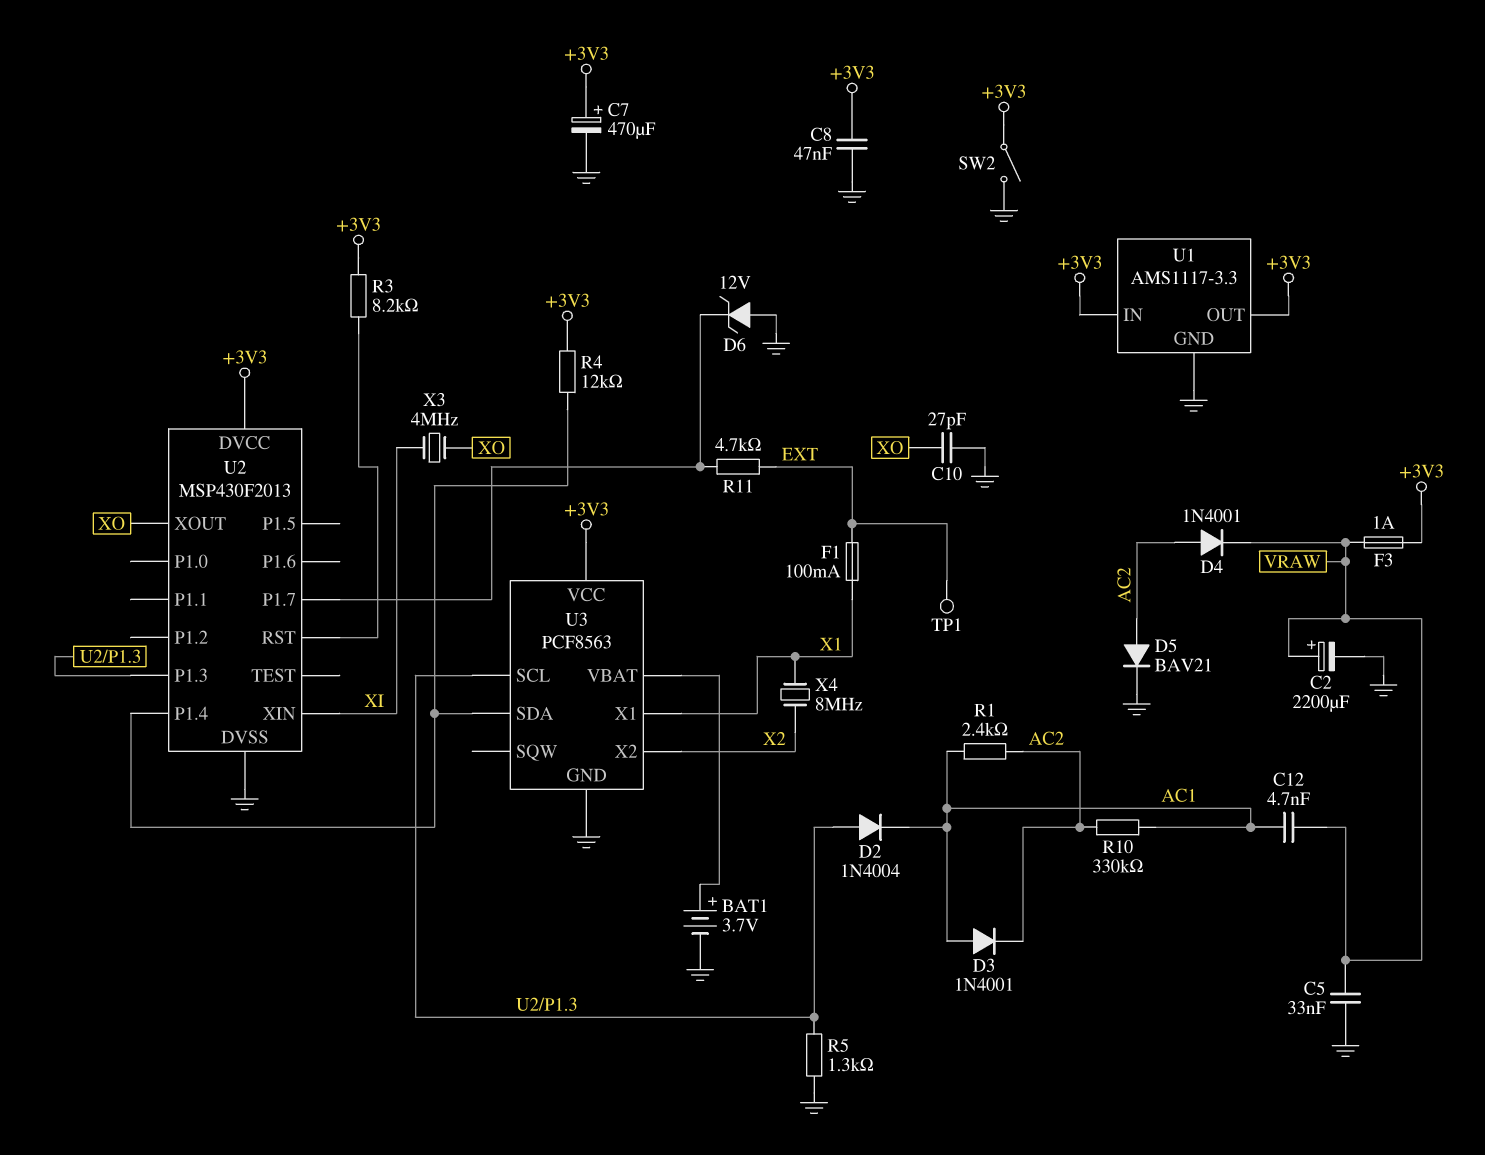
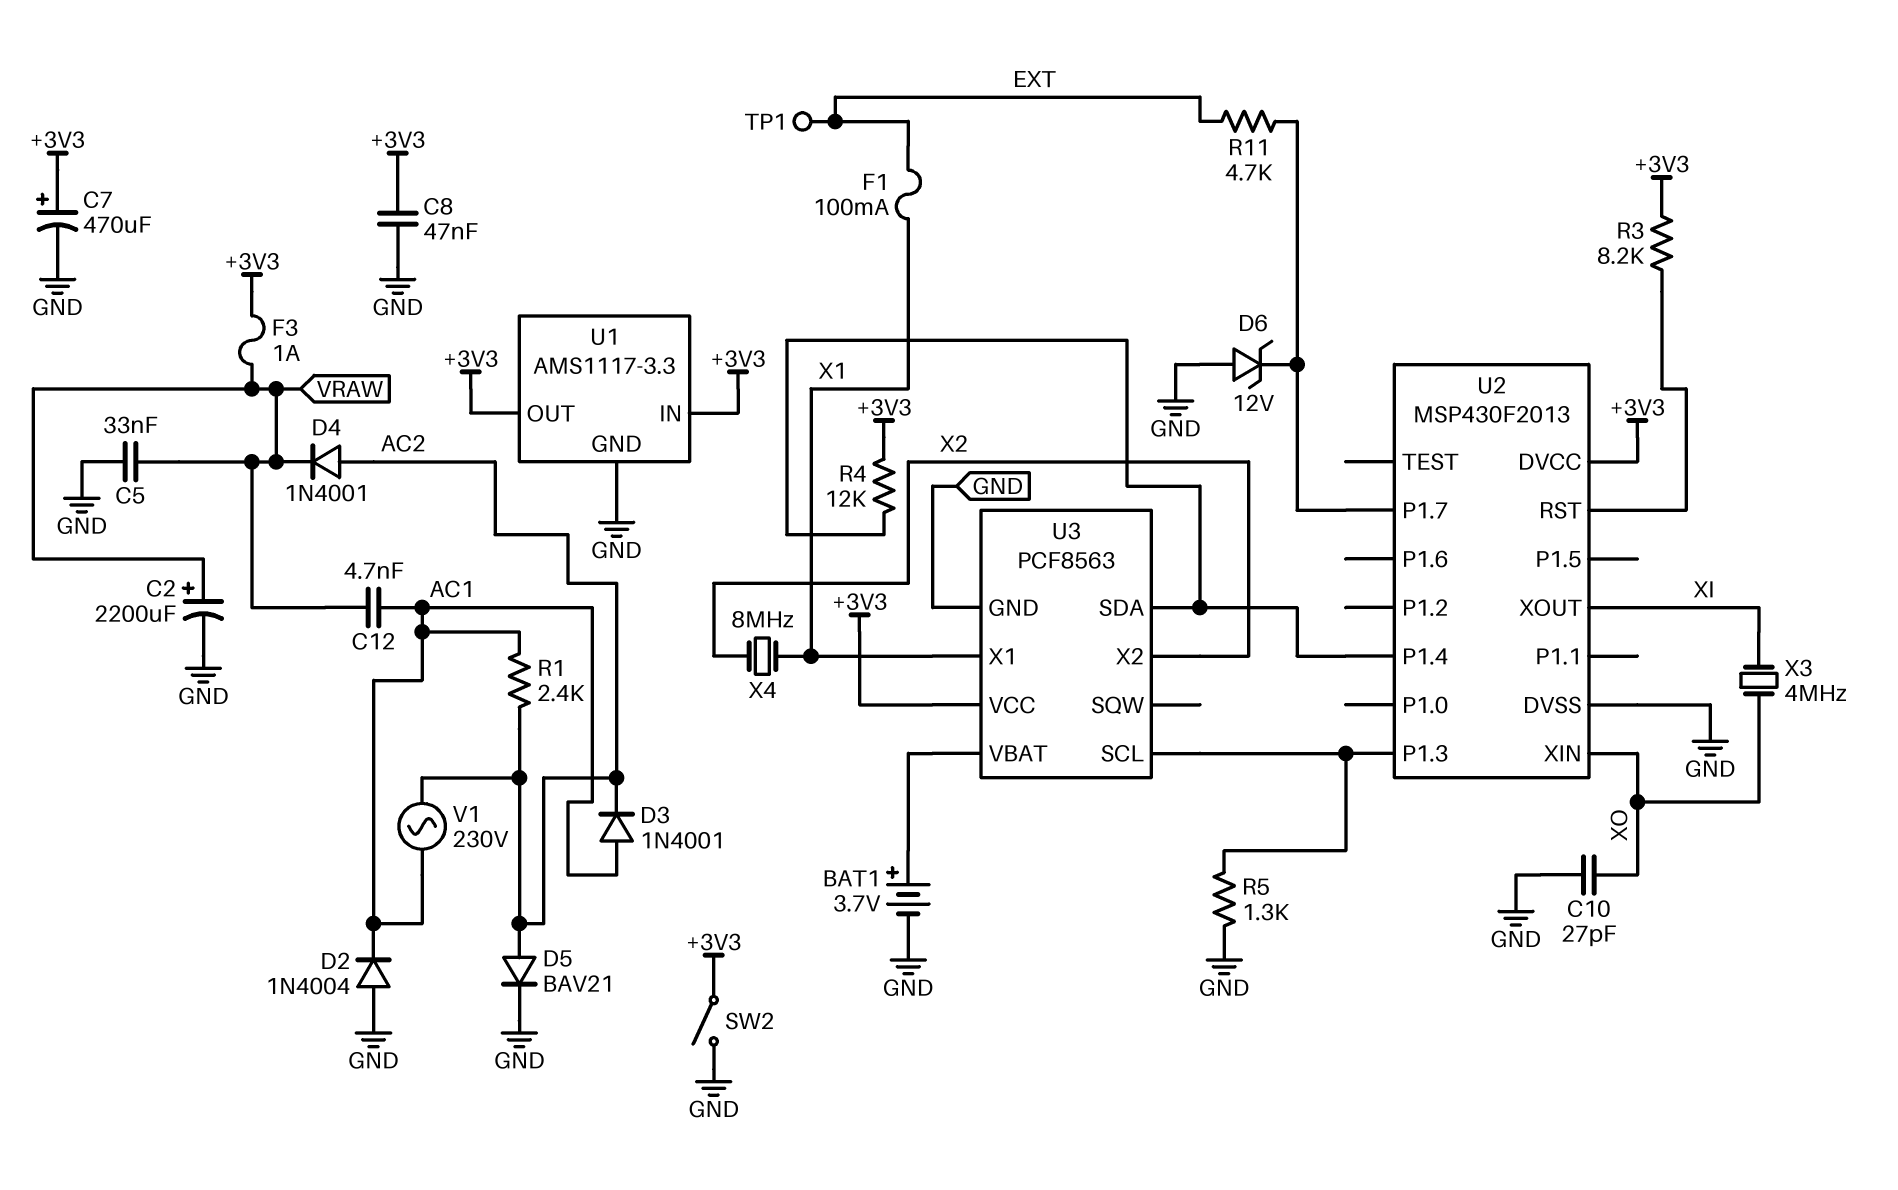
D2: diode 1N4004 (A U2/P1.3, K AC1) -> diode 1N4004 (A GND, K AC1)
R10: 330k (AC1, AC2) -> none
U2 pin XIN: XI -> XO
U2 pin XOUT: XO -> XI
V1: none -> AC 230V (AC1, AC2)

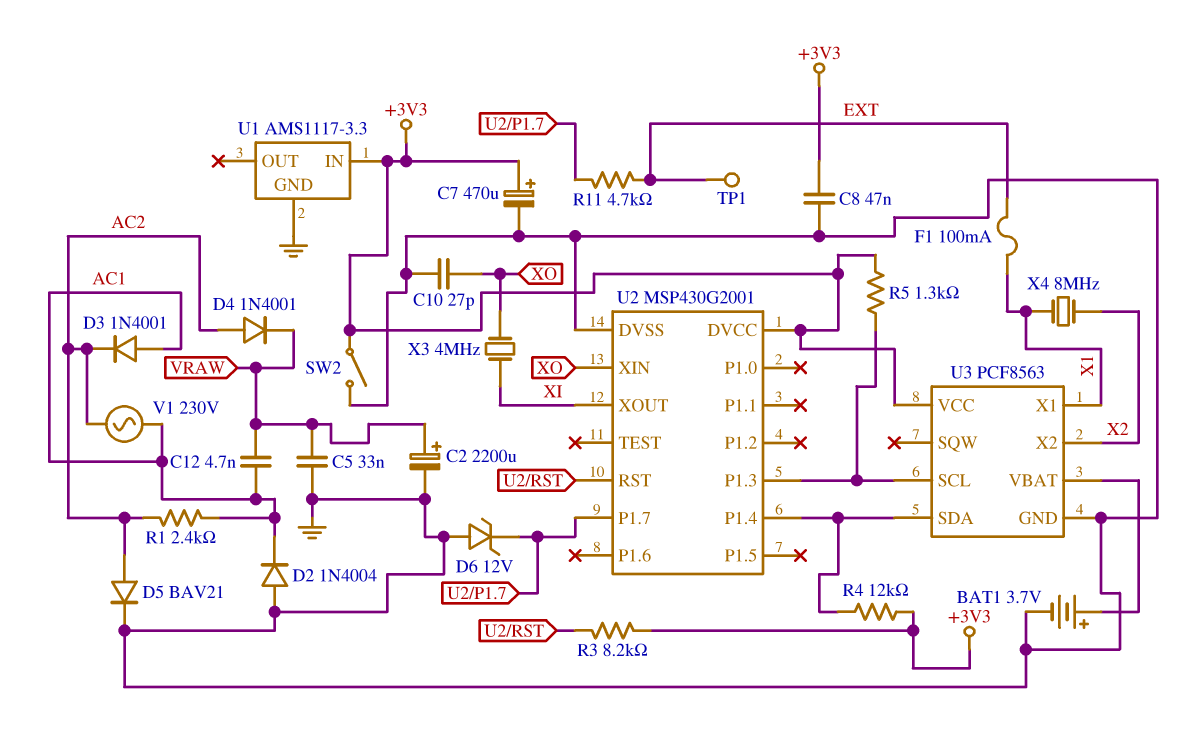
F3: 1A (+3V3, VRAW) -> none
R5: 1.3k (GND, U2/P1.3) -> 1.3k (+3V3, U2/P1.3)
U1 pin OUT: +3V3 -> none
U2: MSP430F2013 -> MSP430G2001

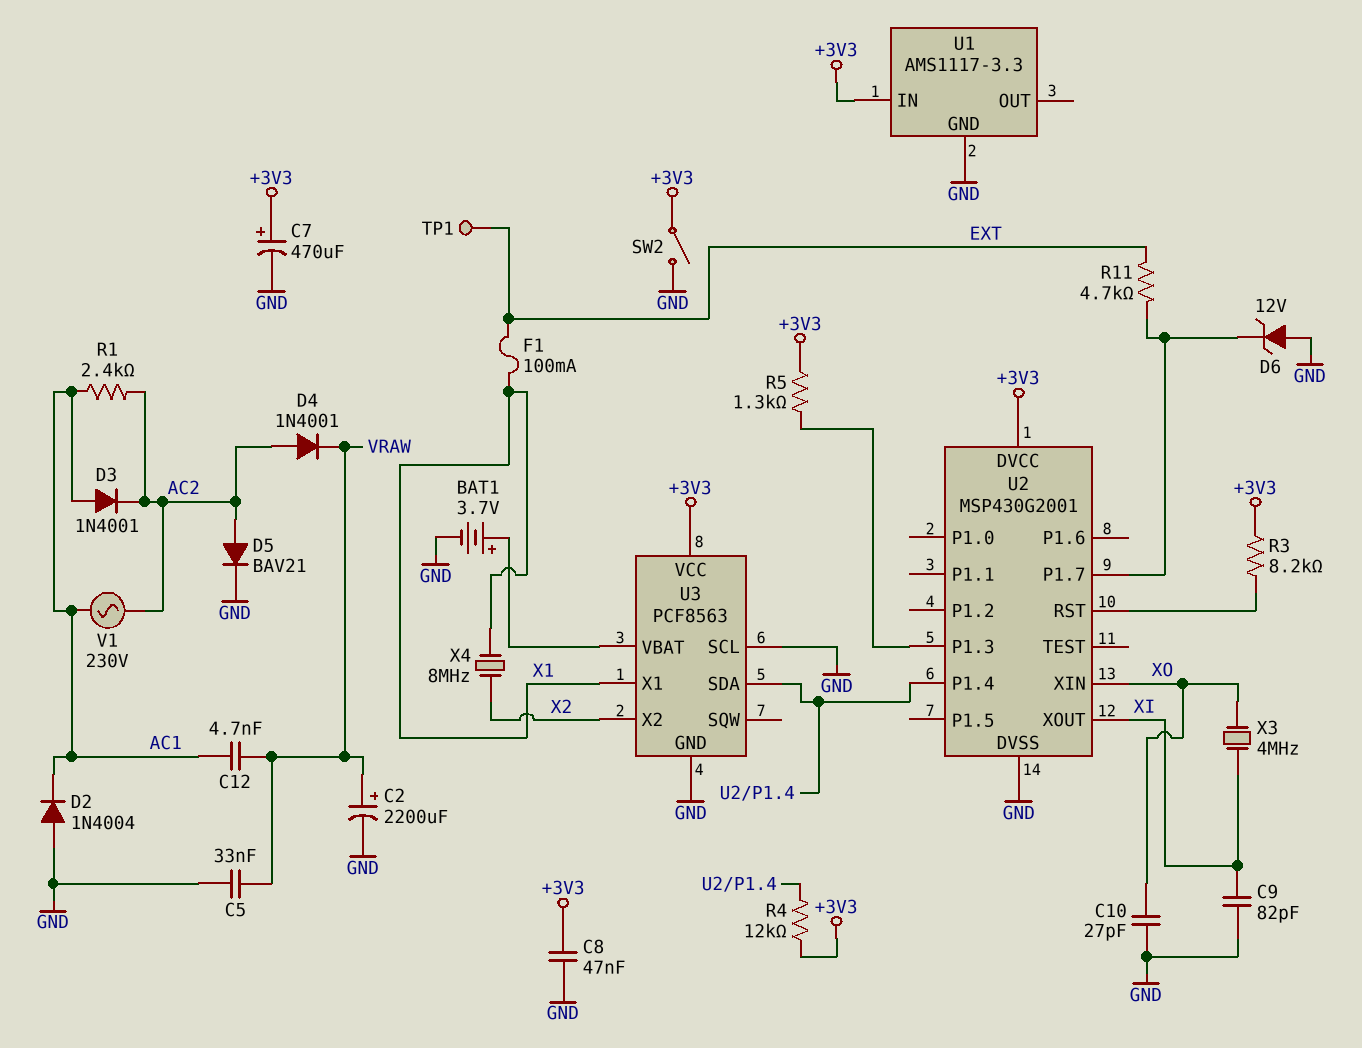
C9: none -> 82pF (GND, XI)
U3 pin SCL: U2/P1.3 -> GND

